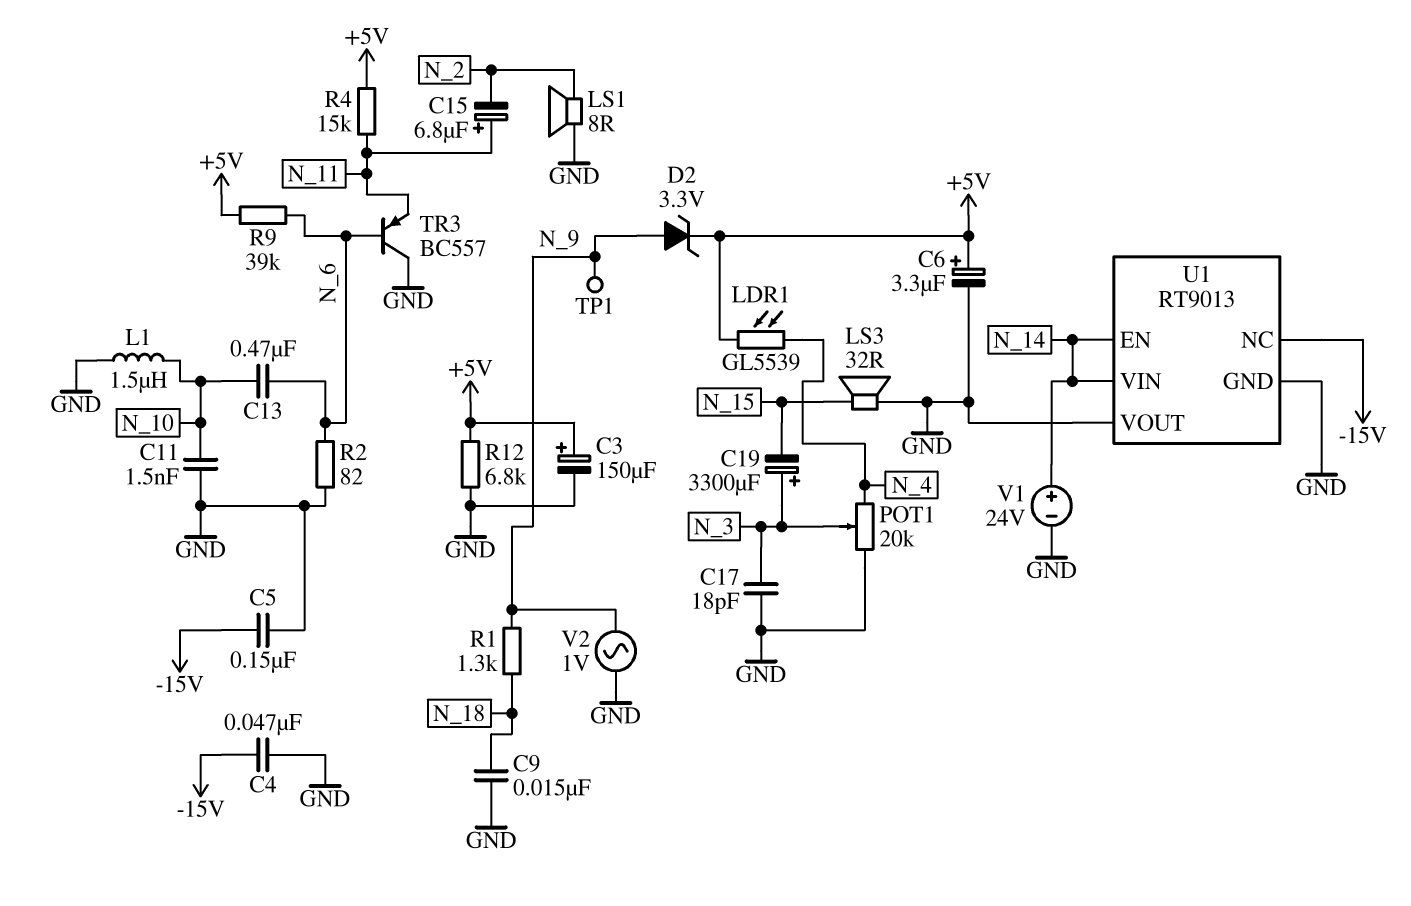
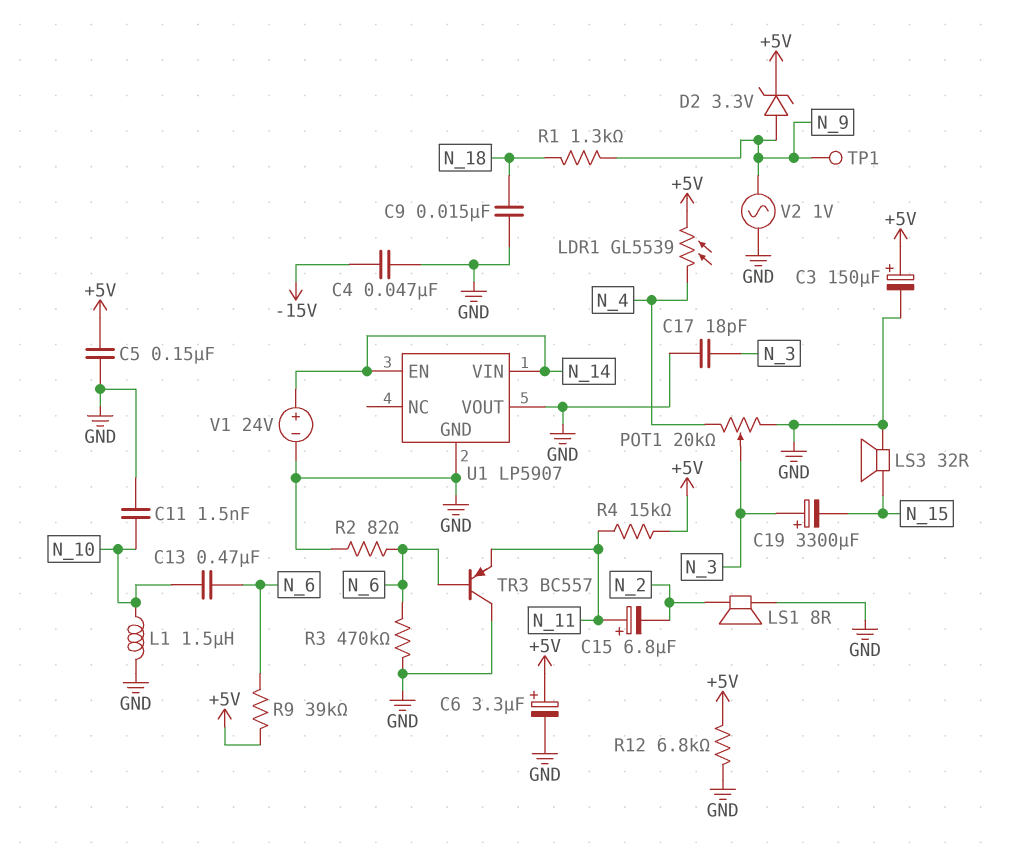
C5: 150nF (-15V, GND) -> 150nF (+5V, GND)
R3: none -> 470k (GND, N_6)
U1: RT9013 -> LP5907
U1 pin NC: -15V -> none

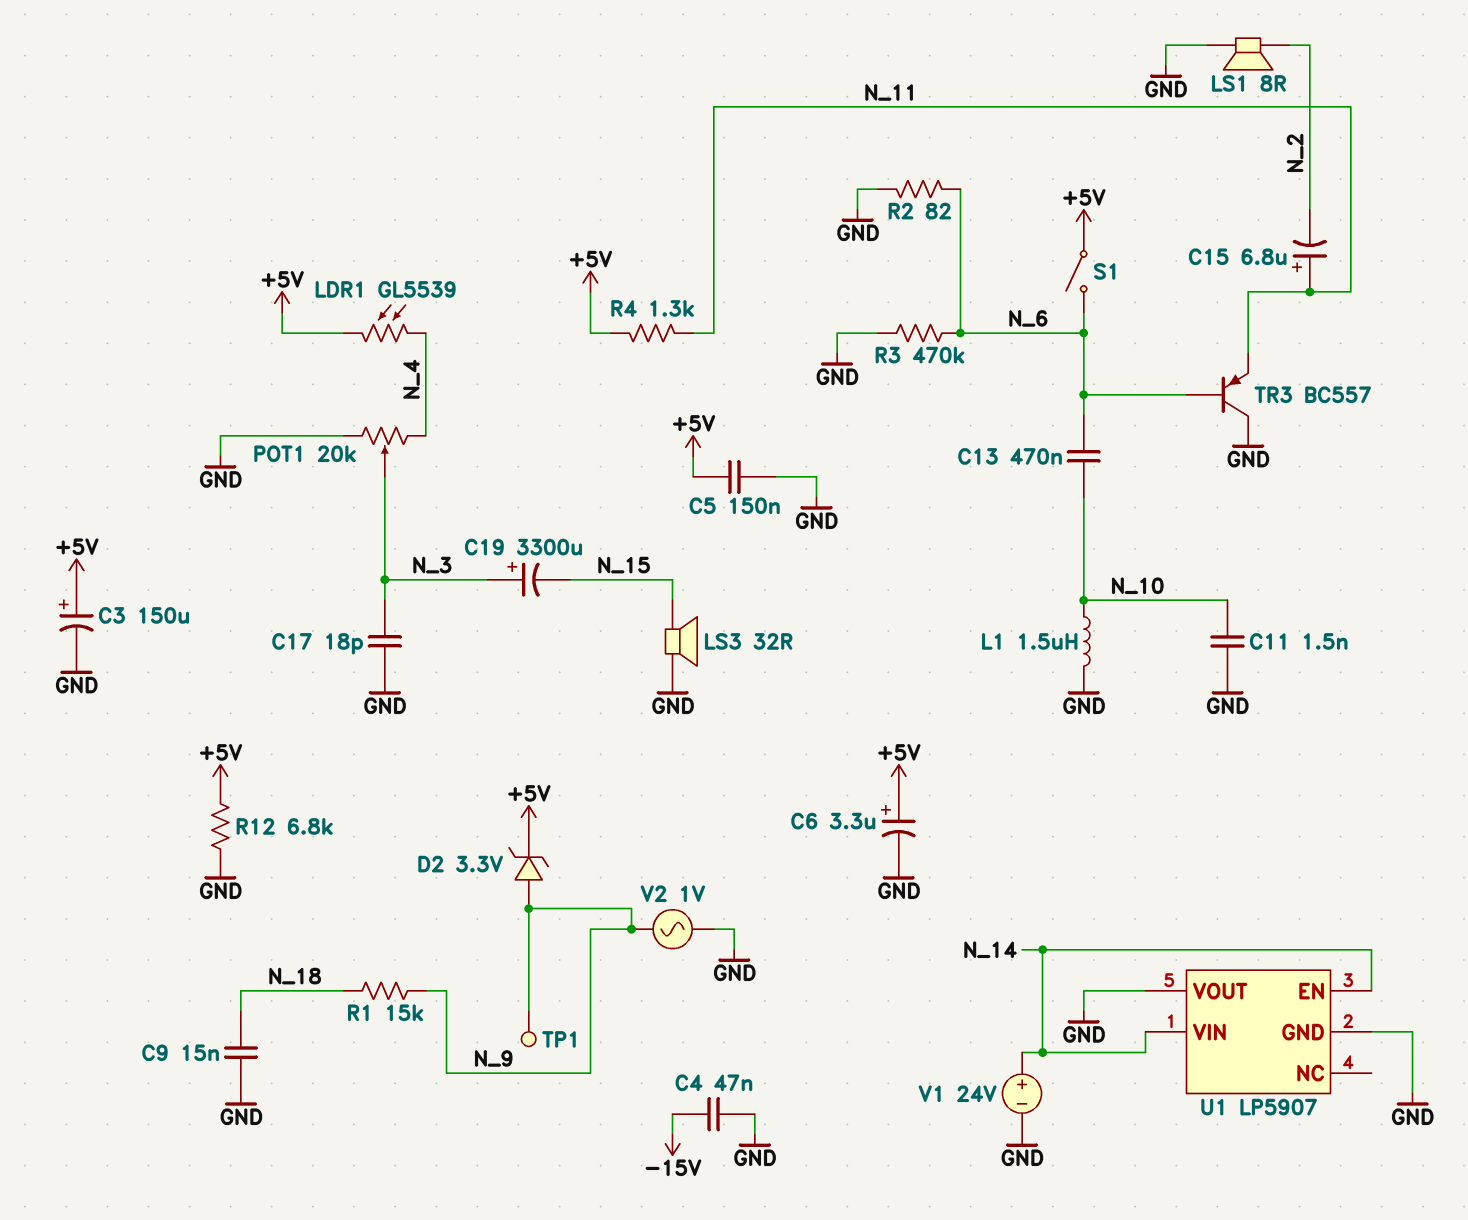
R1: 1.3k (N_9, N_18) -> 15k (N_9, N_18)
R4: 15k (+5V, N_11) -> 1.3k (+5V, N_11)
R9: 39k (+5V, N_6) -> none
S1: none -> switch (+5V, N_6)

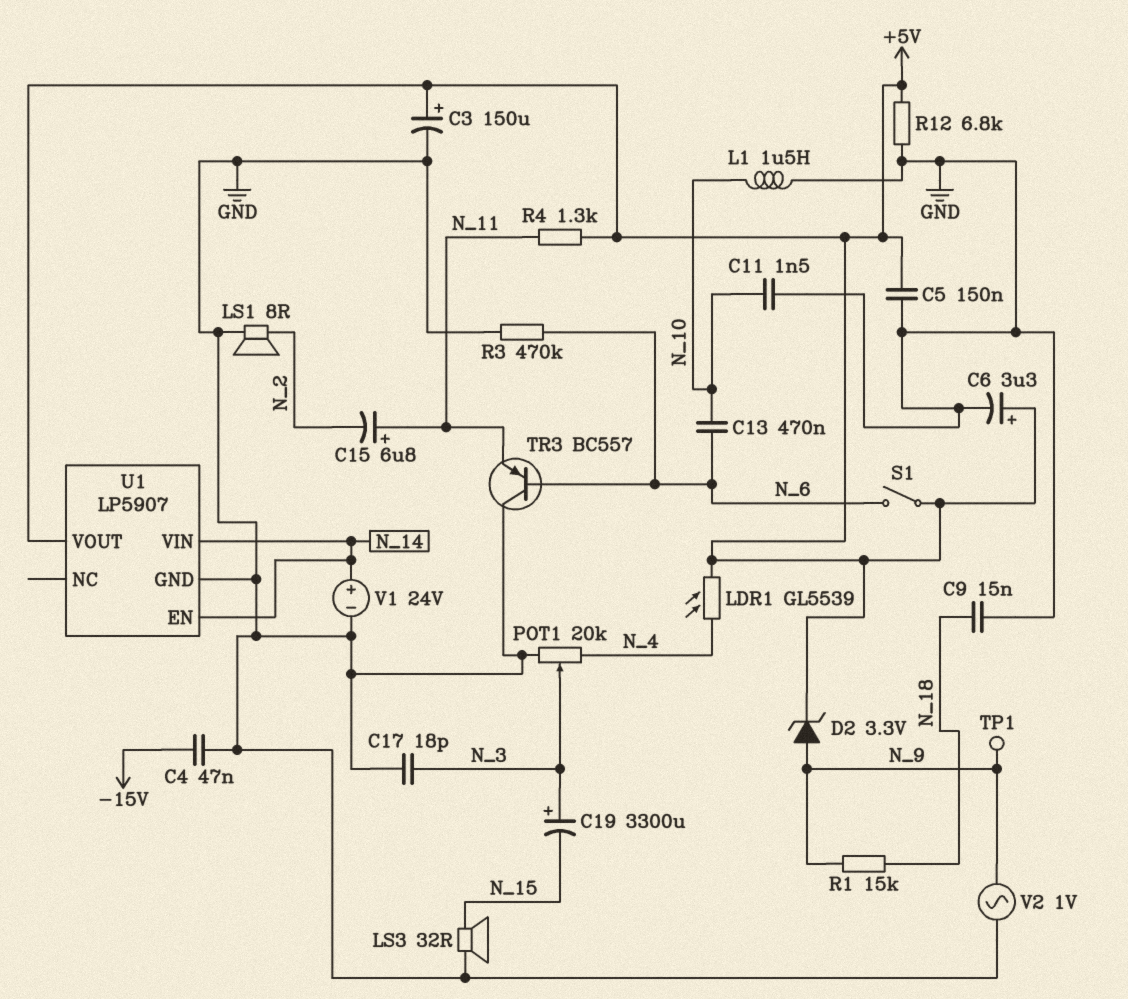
R2: 82 (GND, N_6) -> none
U1 pin VOUT: GND -> +5V

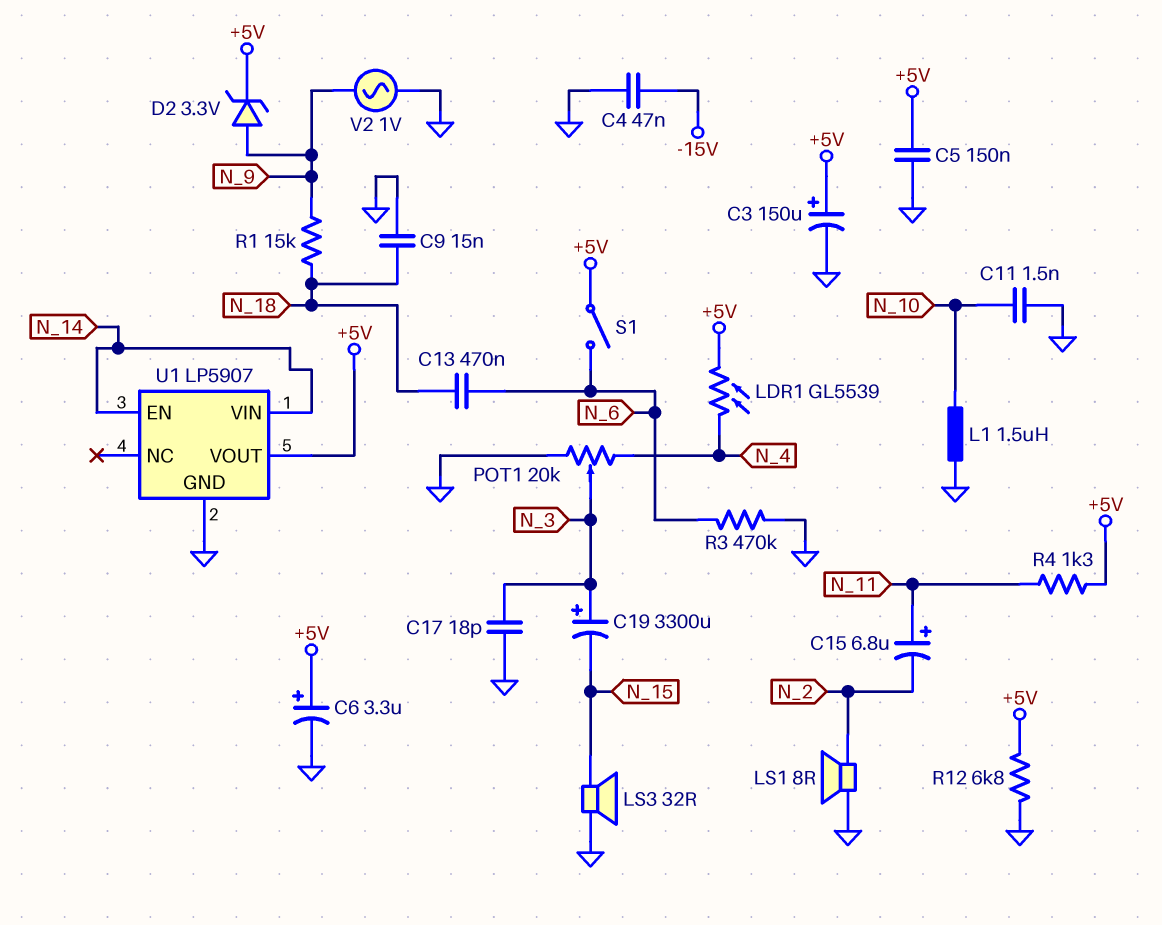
C13: 470nF (N_6, N_10) -> 470nF (N_6, N_18)
TP1: test point (N_9) -> none
TR3: PNP BC557 (B N_6, C GND, E N_11) -> none
V1: 24V (plus N_14, minus GND) -> none

